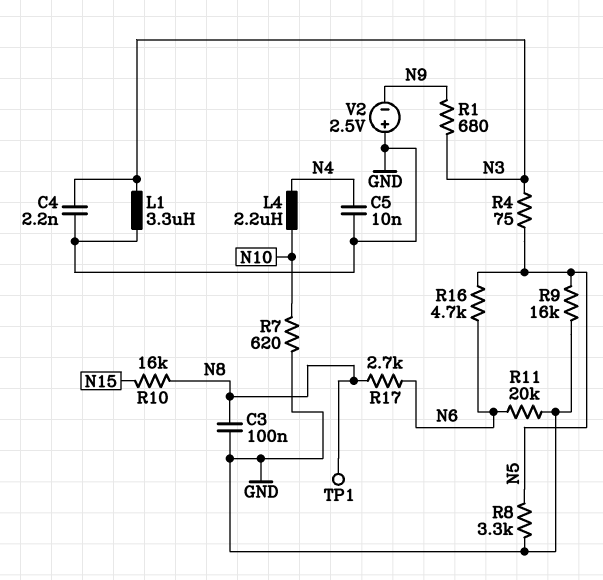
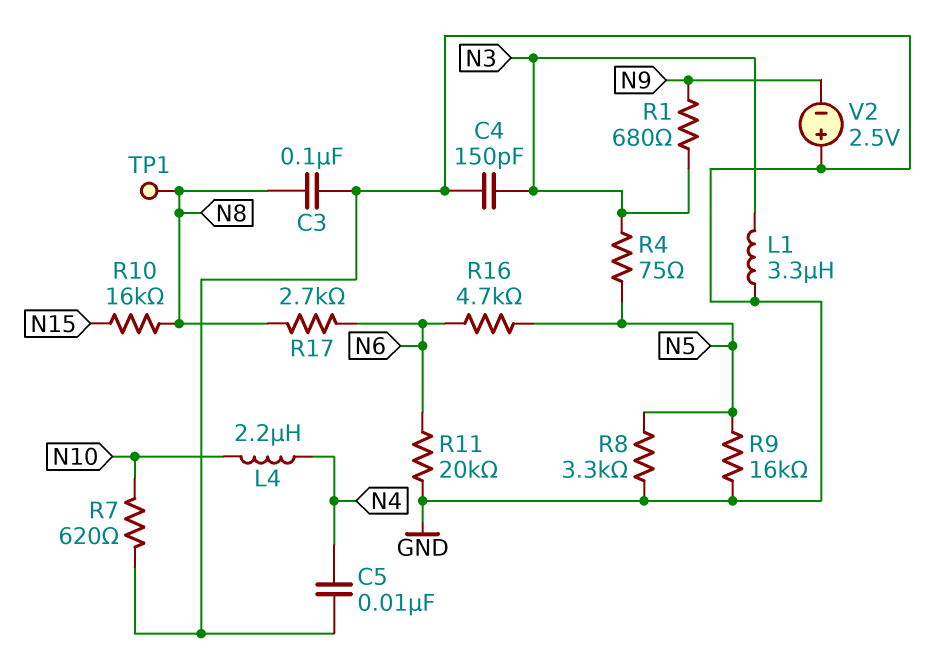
C4: 2.2nF (GND, N3) -> 150pF (GND, N3)

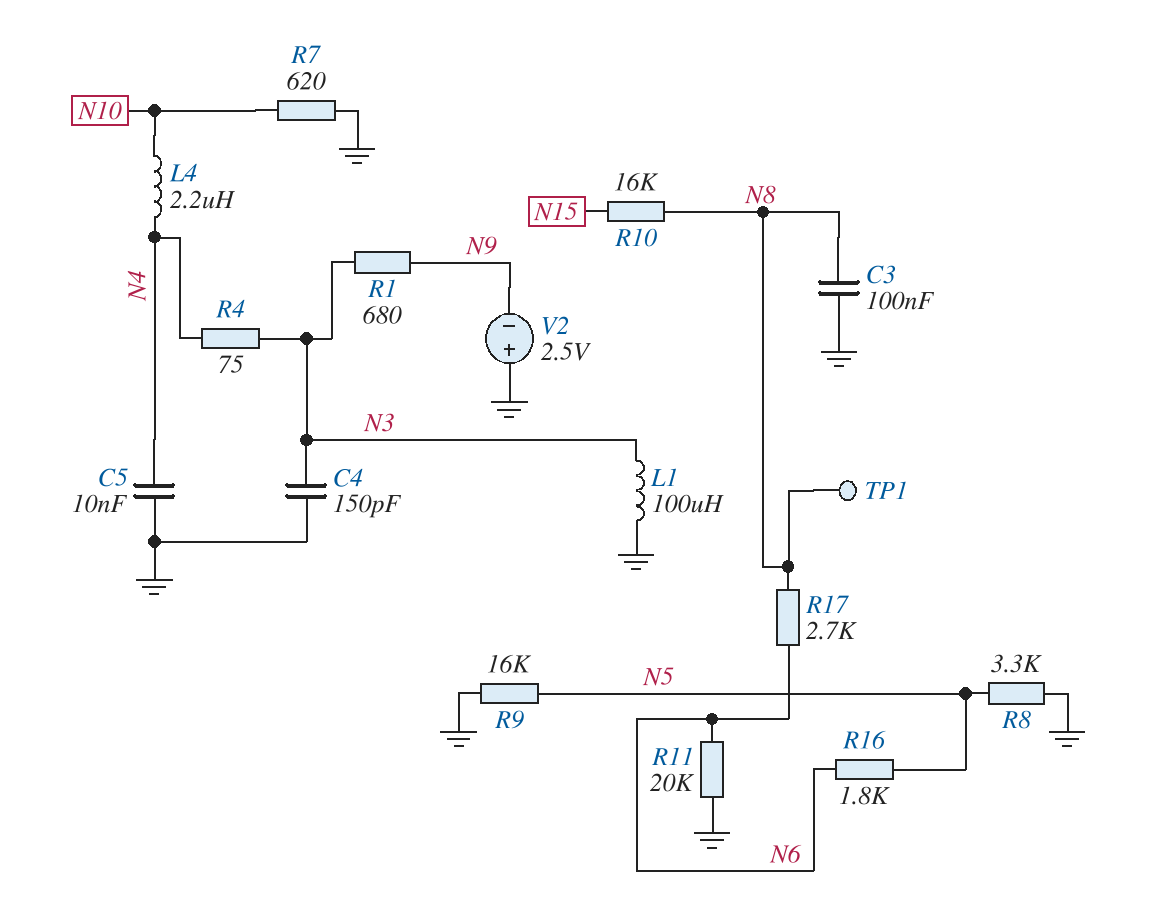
L1: 3.3uH (GND, N3) -> 100uH (GND, N3)
R4: 75 (N3, N5) -> 75 (N3, N4)
R16: 4.7k (N5, N6) -> 1.8k (N5, N6)

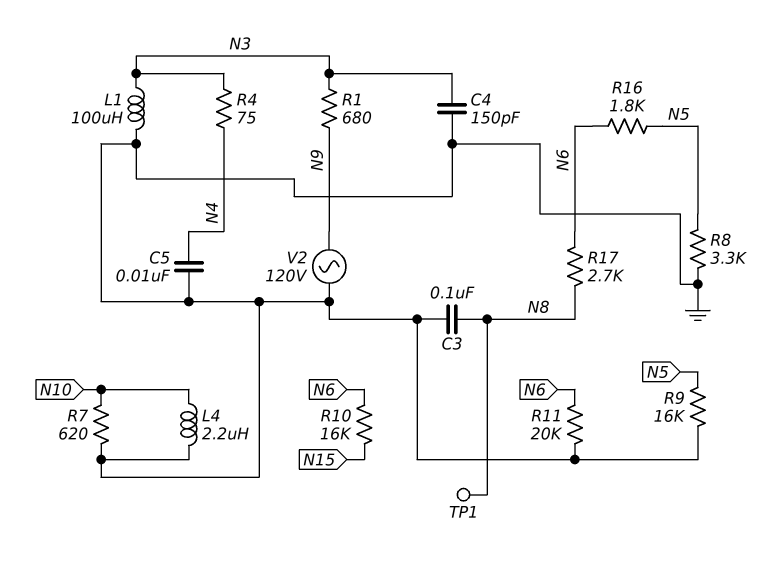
L4: 2.2uH (N4, N10) -> 2.2uH (GND, N10)
R10: 16k (N8, N15) -> 16k (N6, N15)
V2: 2.5V (plus GND, minus N9) -> AC 120V (GND, N9)

